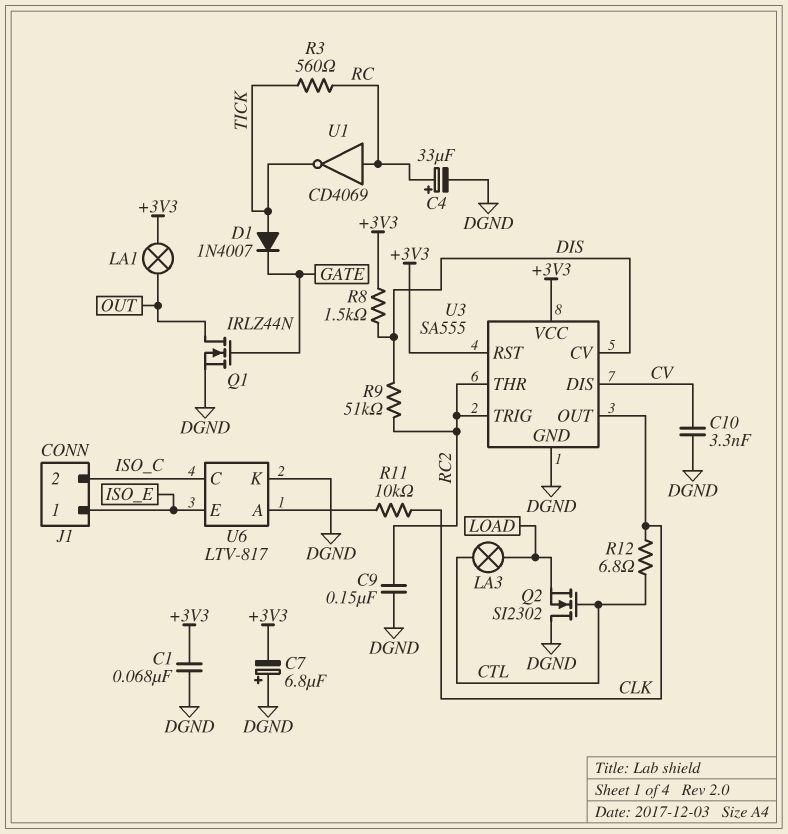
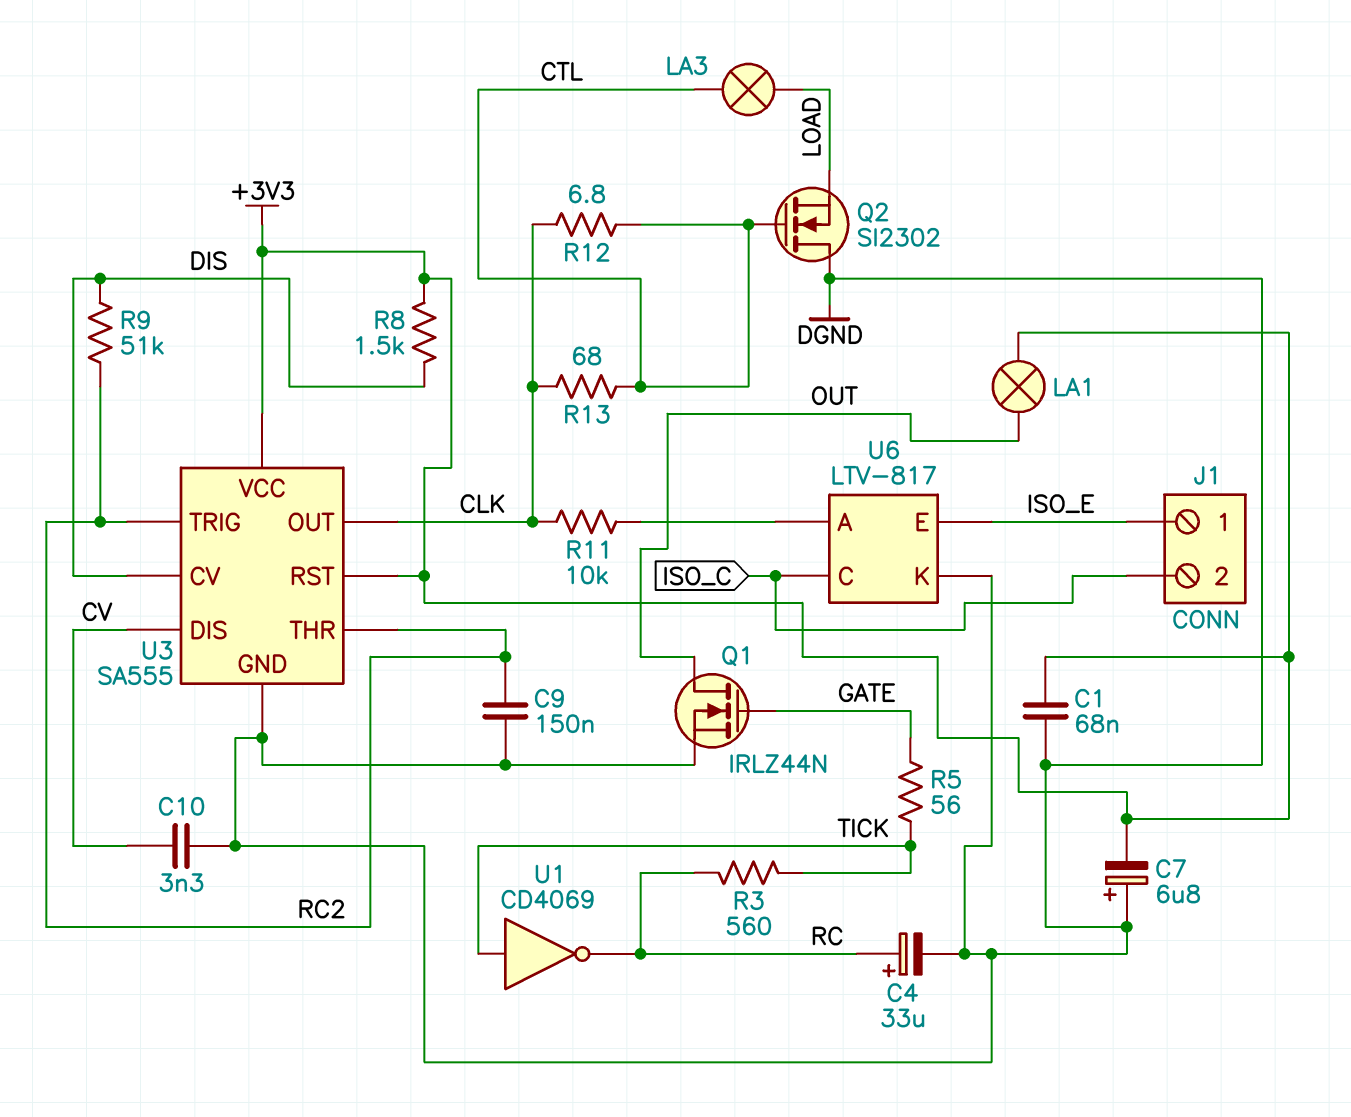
D1: diode 1N4007 (A TICK, K GATE) -> none
R5: none -> 56 (GATE, TICK)
R13: none -> 68 (CLK, CTL)
U1: NOT CD4069 (in RC, out TICK) -> NOT CD4069 (in TICK, out RC)

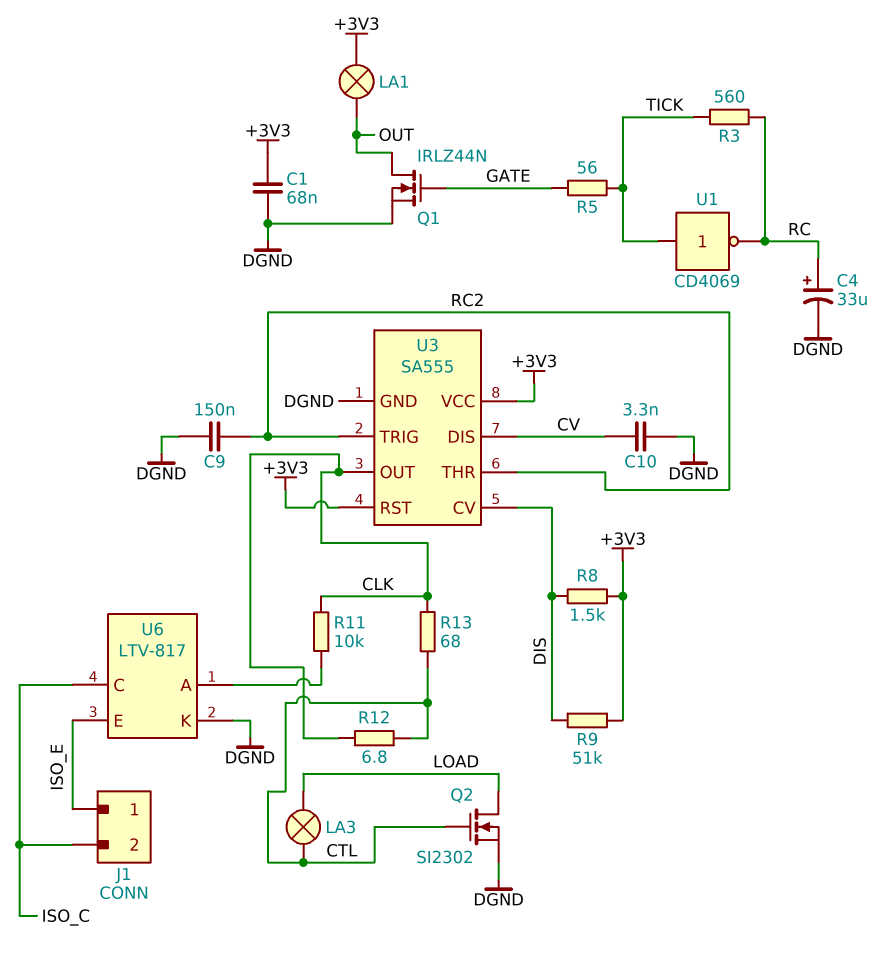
C7: 6.8uF (plus DGND, minus +3V3) -> none
Q2: NMOS SI2302 (G CTL, D DGND, S LOAD) -> NMOS SI2302 (G CTL, D LOAD, S DGND)
R9: 51k (DIS, RC2) -> 51k (+3V3, DIS)

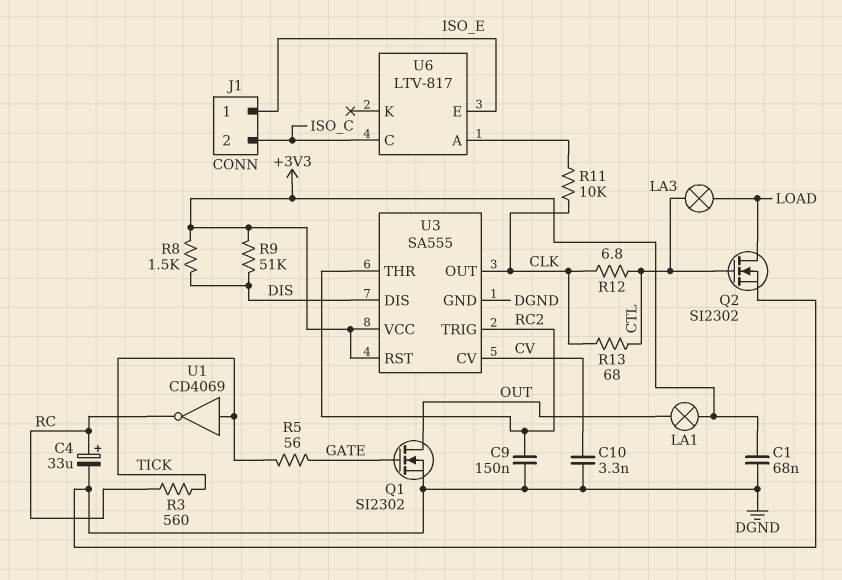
Q1: NMOS IRLZ44N (G GATE, D OUT, S DGND) -> NMOS SI2302 (G GATE, D OUT, S DGND)
U3 pin CV: DIS -> CV
U3 pin DIS: CV -> DIS
U6 pin K: DGND -> none

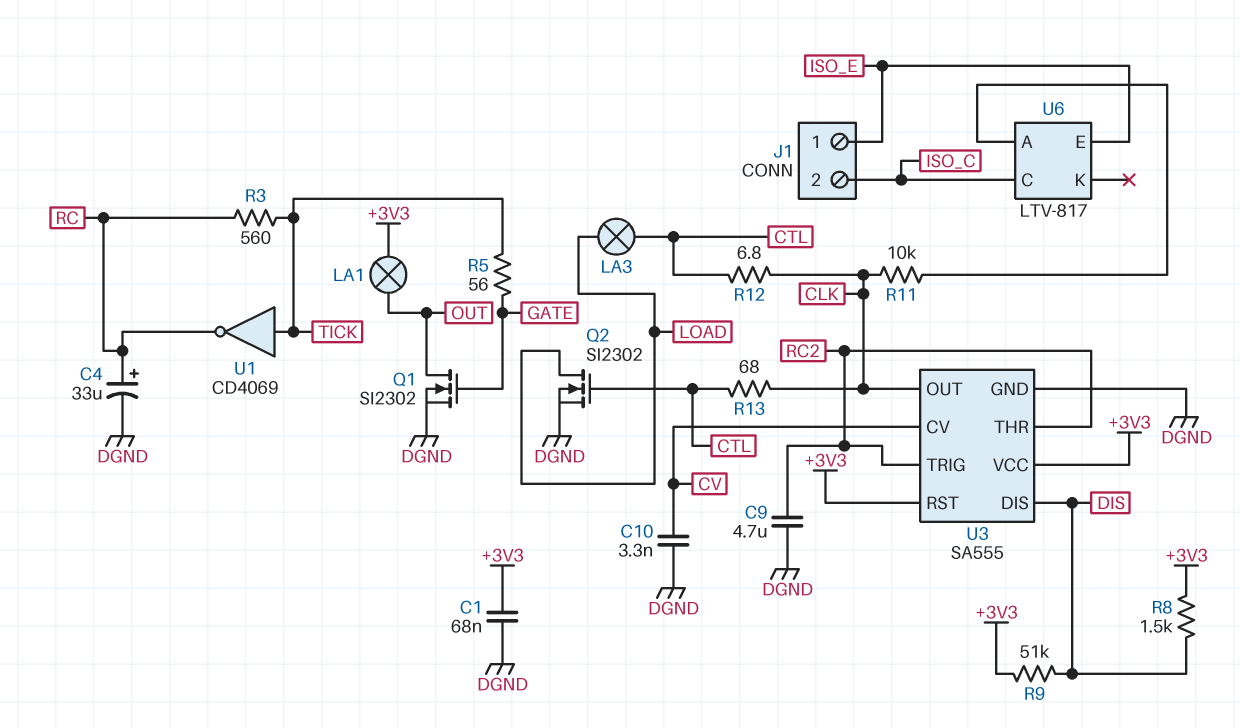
C9: 150nF (DGND, RC2) -> 4.7uF (DGND, RC2)

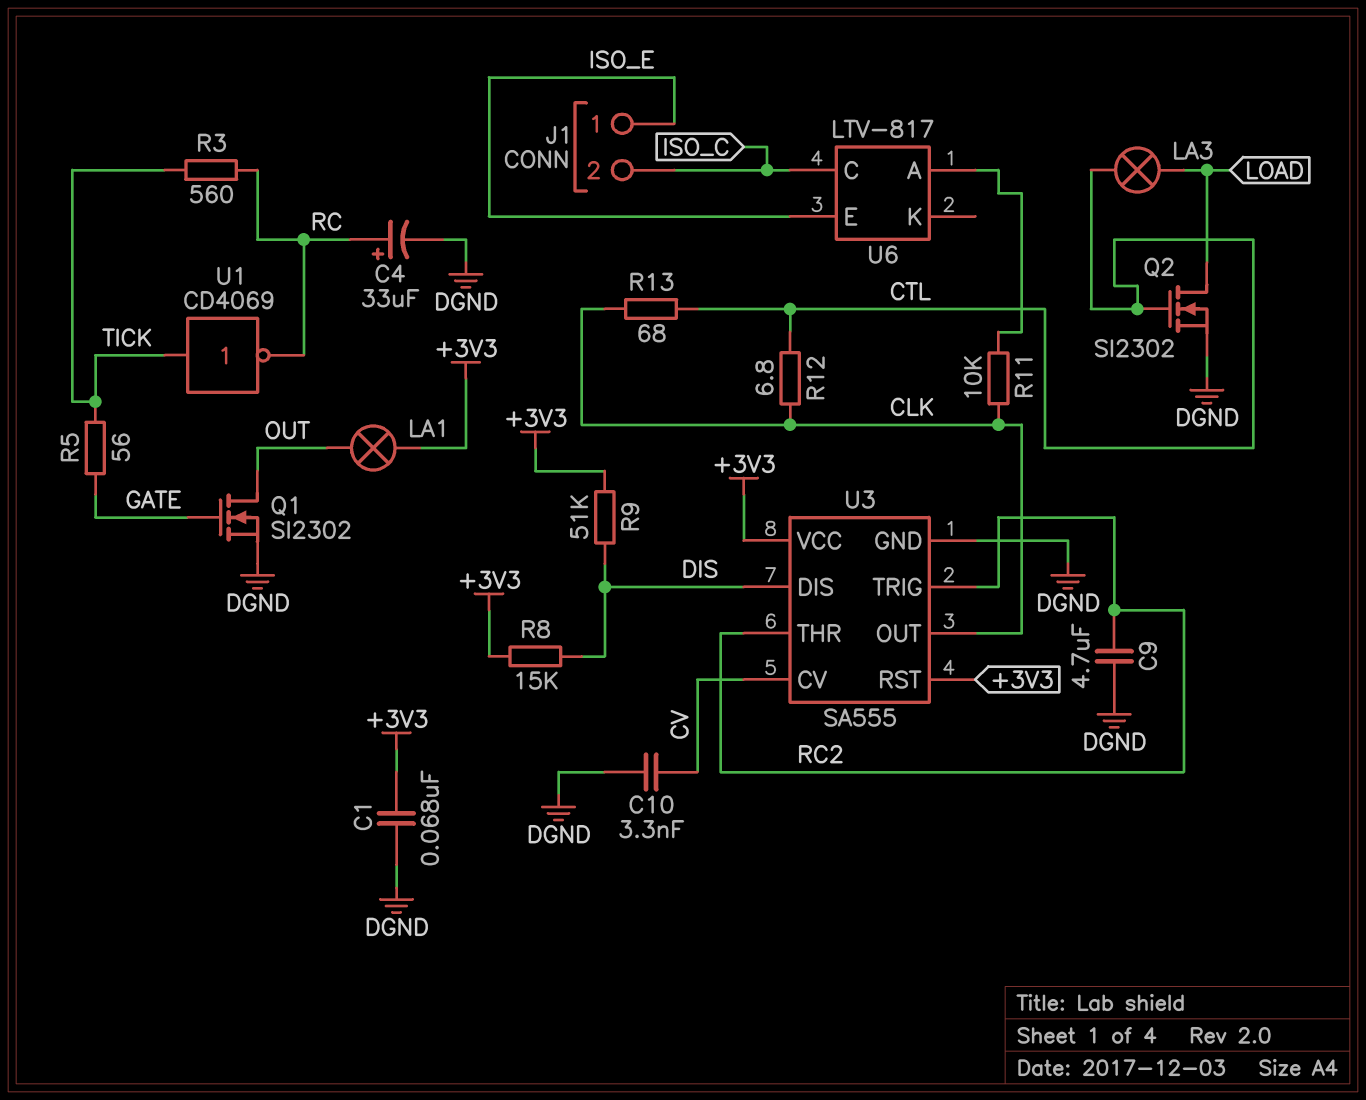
R8: 1.5k (+3V3, DIS) -> 15k (+3V3, DIS)

